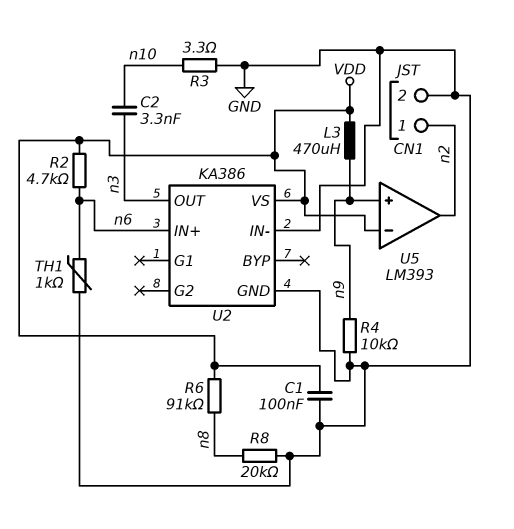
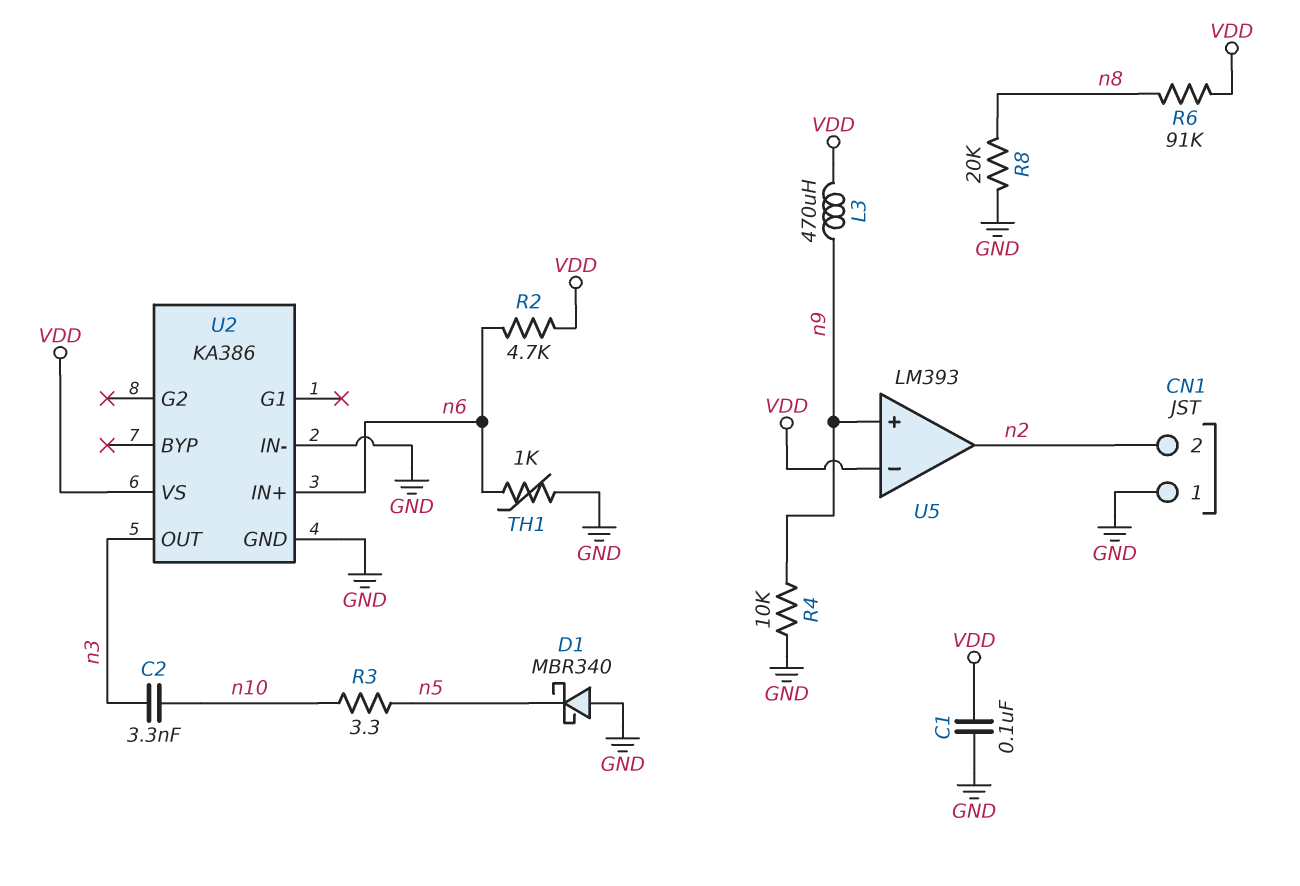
CN1 pin 1: n2 -> GND
CN1 pin 2: GND -> n2
D1: none -> schottky MBR340 (A GND, K n5)
R3: 3.3 (GND, n10) -> 3.3 (n5, n10)

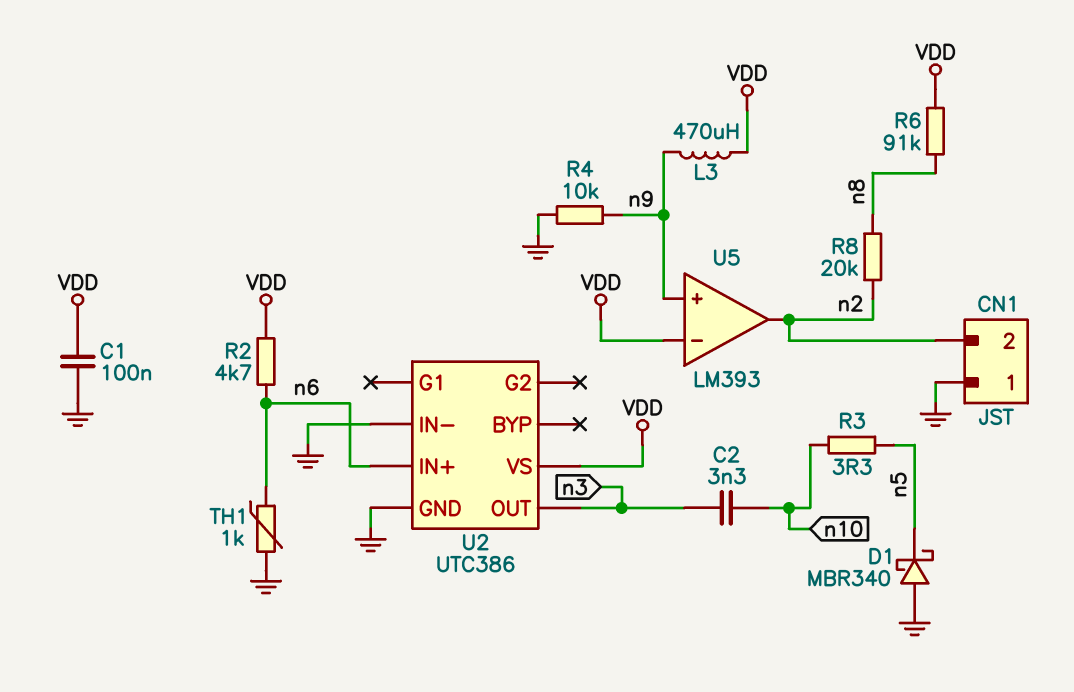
R8: 20k (GND, n8) -> 20k (n2, n8)
U2: KA386 -> UTC386

